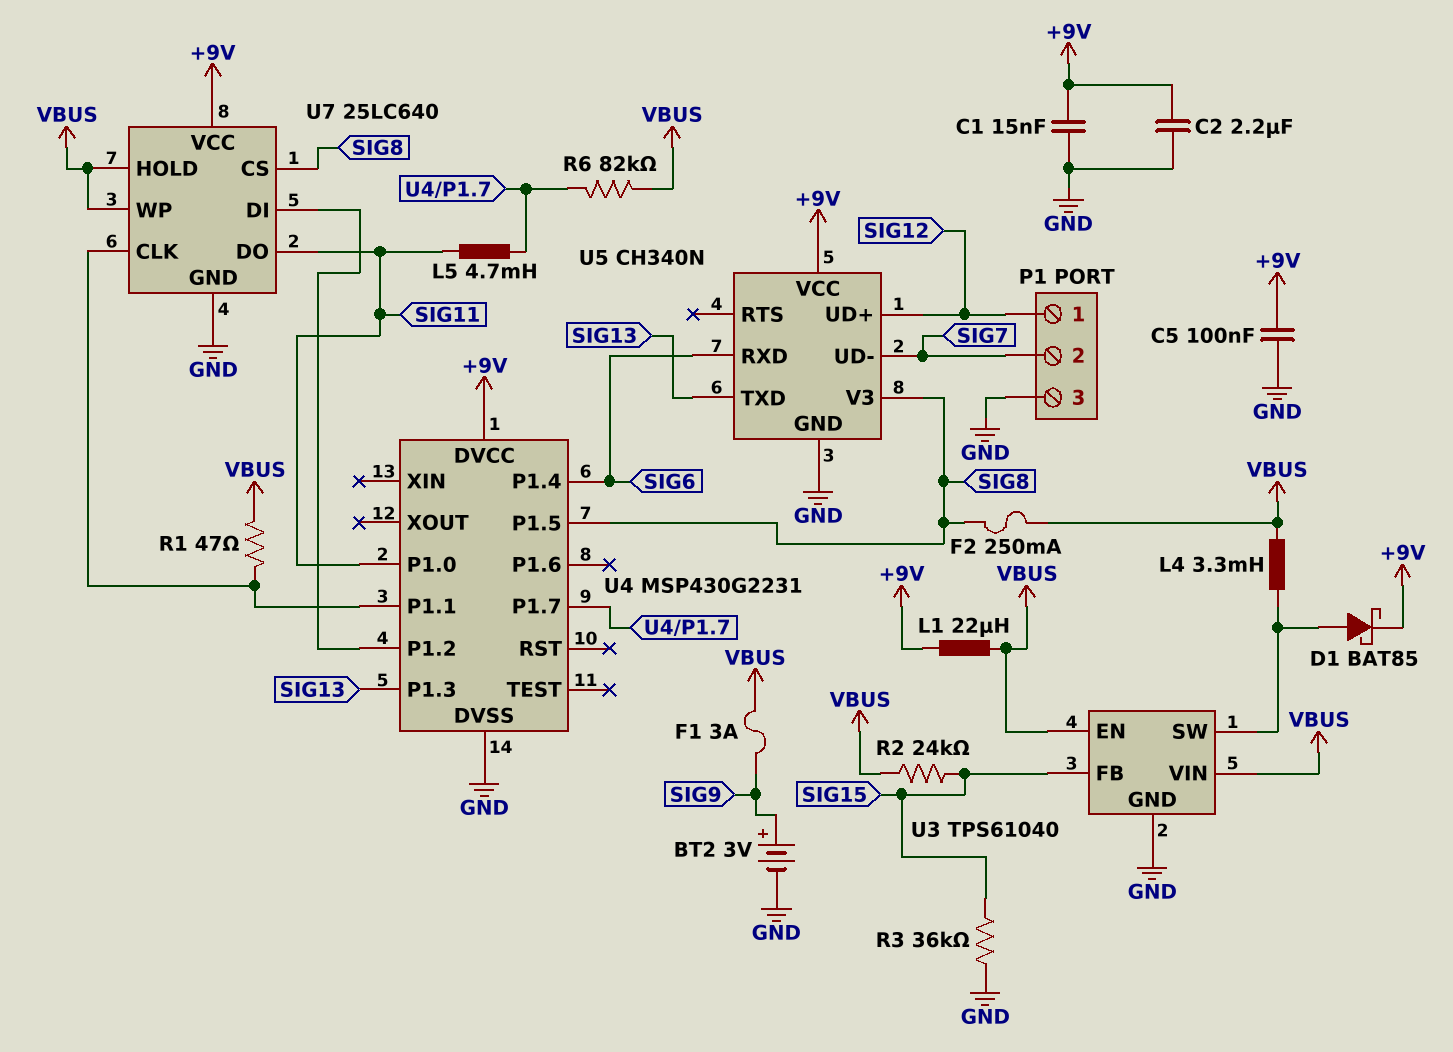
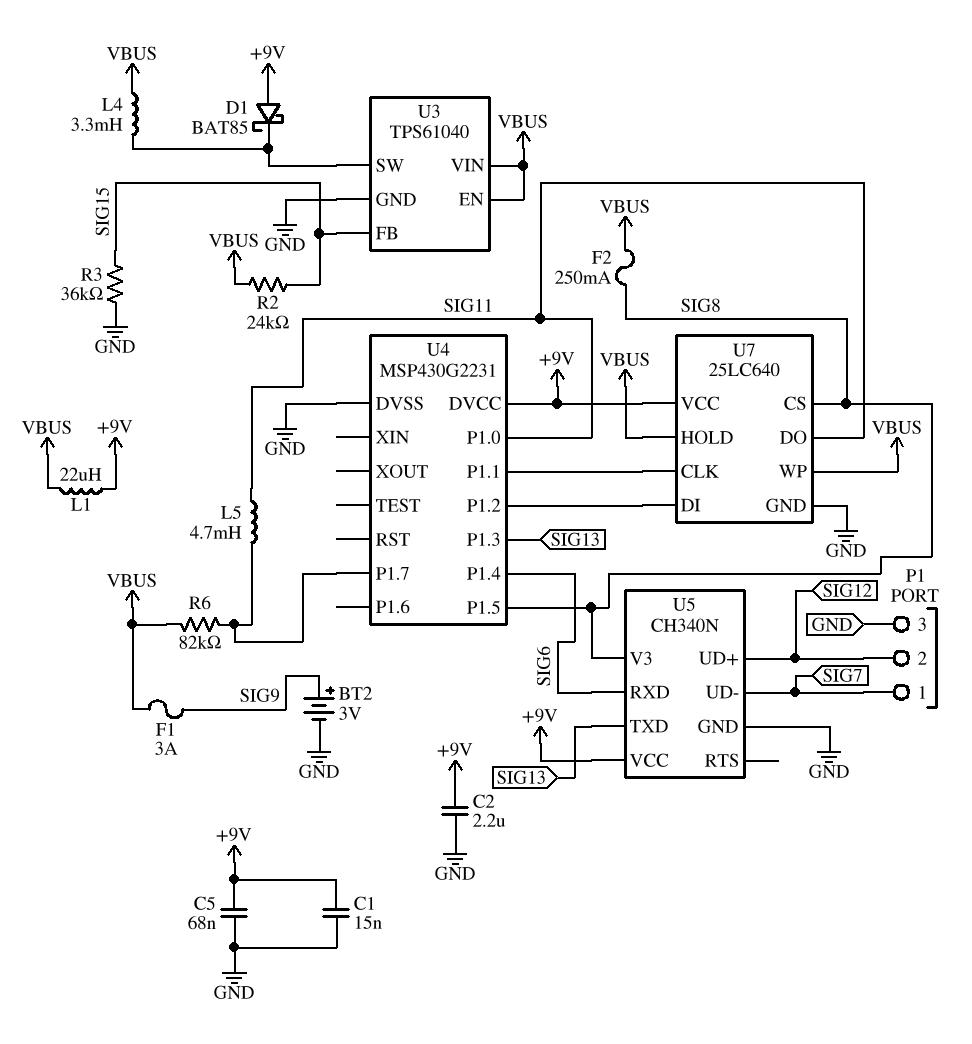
C5: 100nF (+9V, GND) -> 68nF (+9V, GND)
D1: schottky BAT85 (A U3/SW, K +9V) -> schottky BAT85 (A +9V, K U3/SW)
P1 pin 1: SIG12 -> SIG7
P1 pin 2: SIG7 -> SIG12
R1: 47 (U4/P1.1, VBUS) -> none

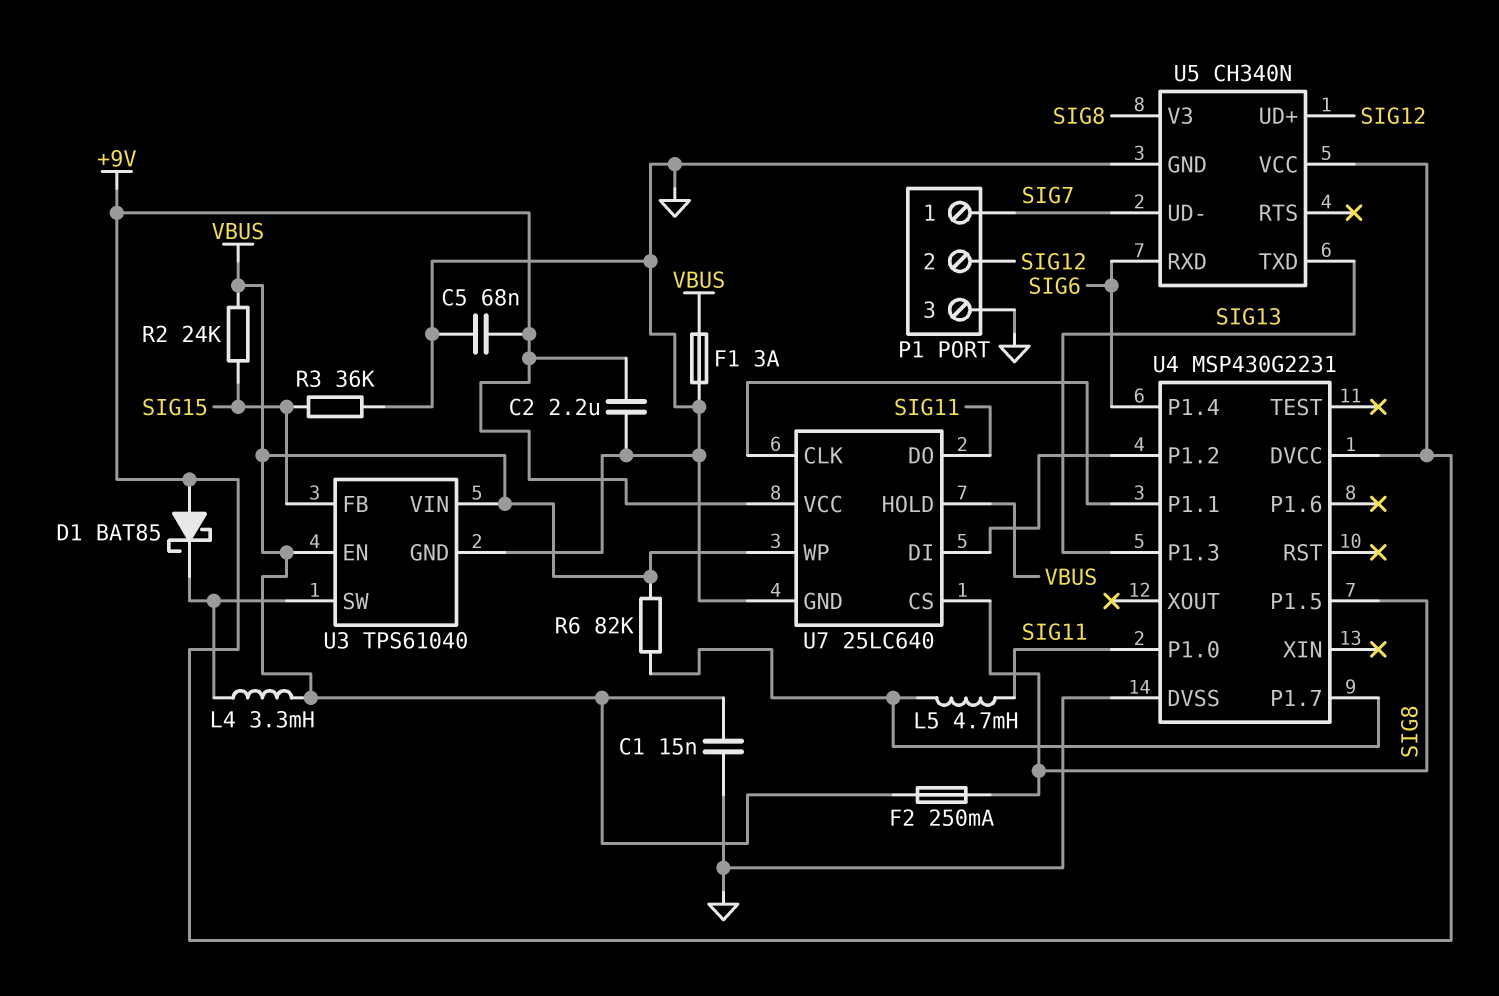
BT2: 3V (plus SIG9, minus GND) -> none
C1: 15nF (+9V, GND) -> 15nF (GND, VBUS)
F1: 3A (SIG9, VBUS) -> 3A (GND, VBUS)
L1: 22uH (+9V, VBUS) -> none

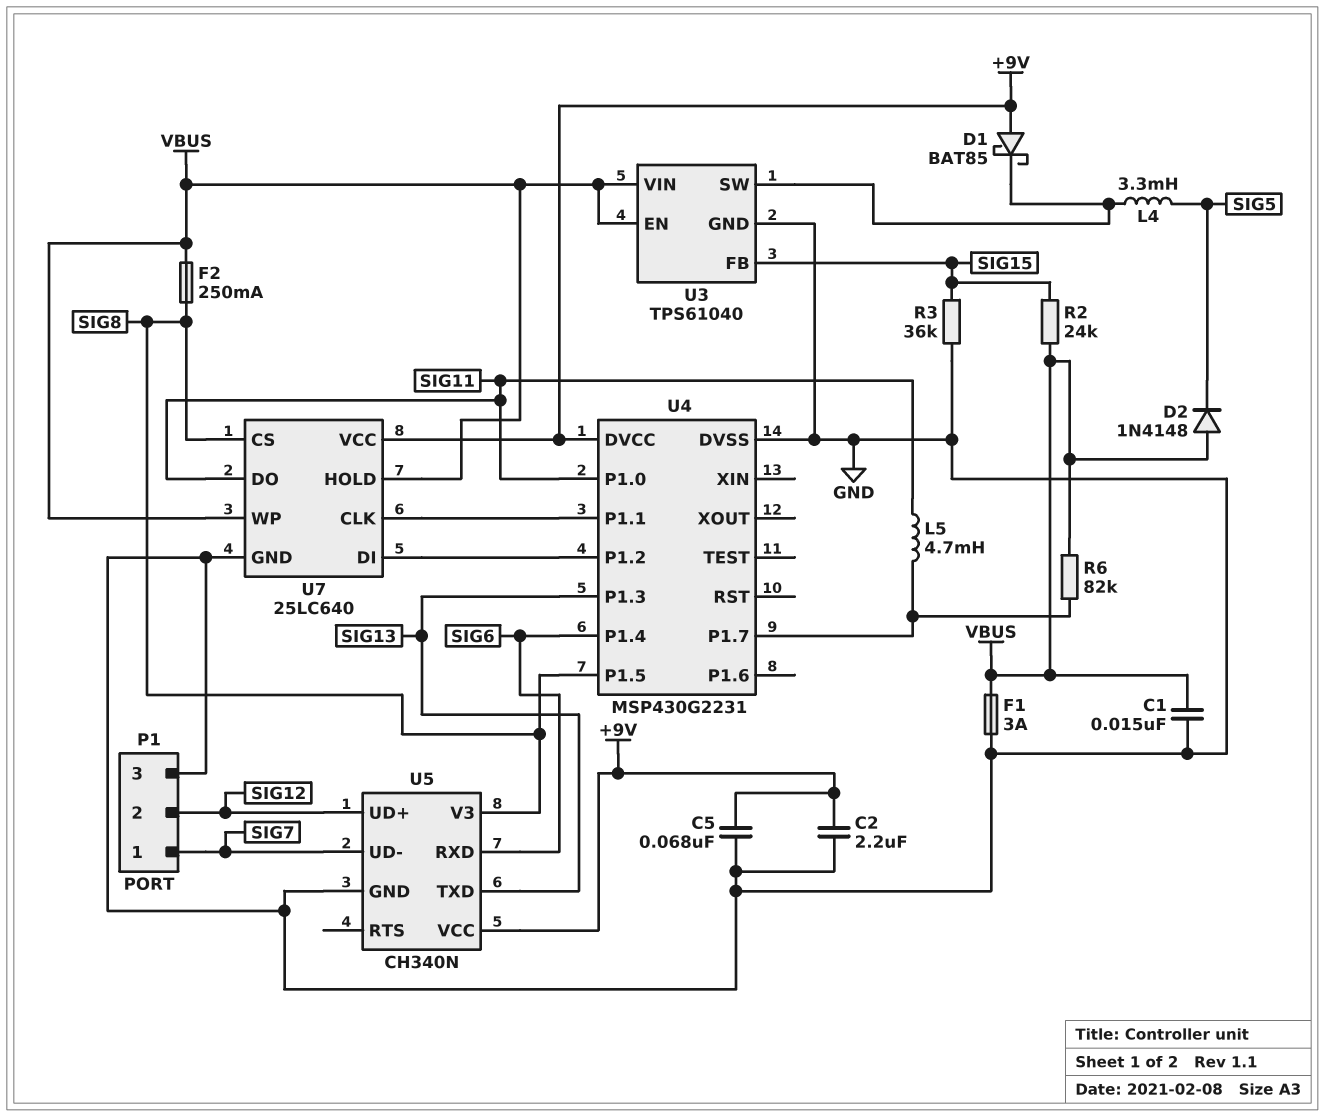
D2: none -> diode 1N4148 (A VBUS, K SIG5)
L4: 3.3mH (U3/SW, VBUS) -> 3.3mH (SIG5, U3/SW)

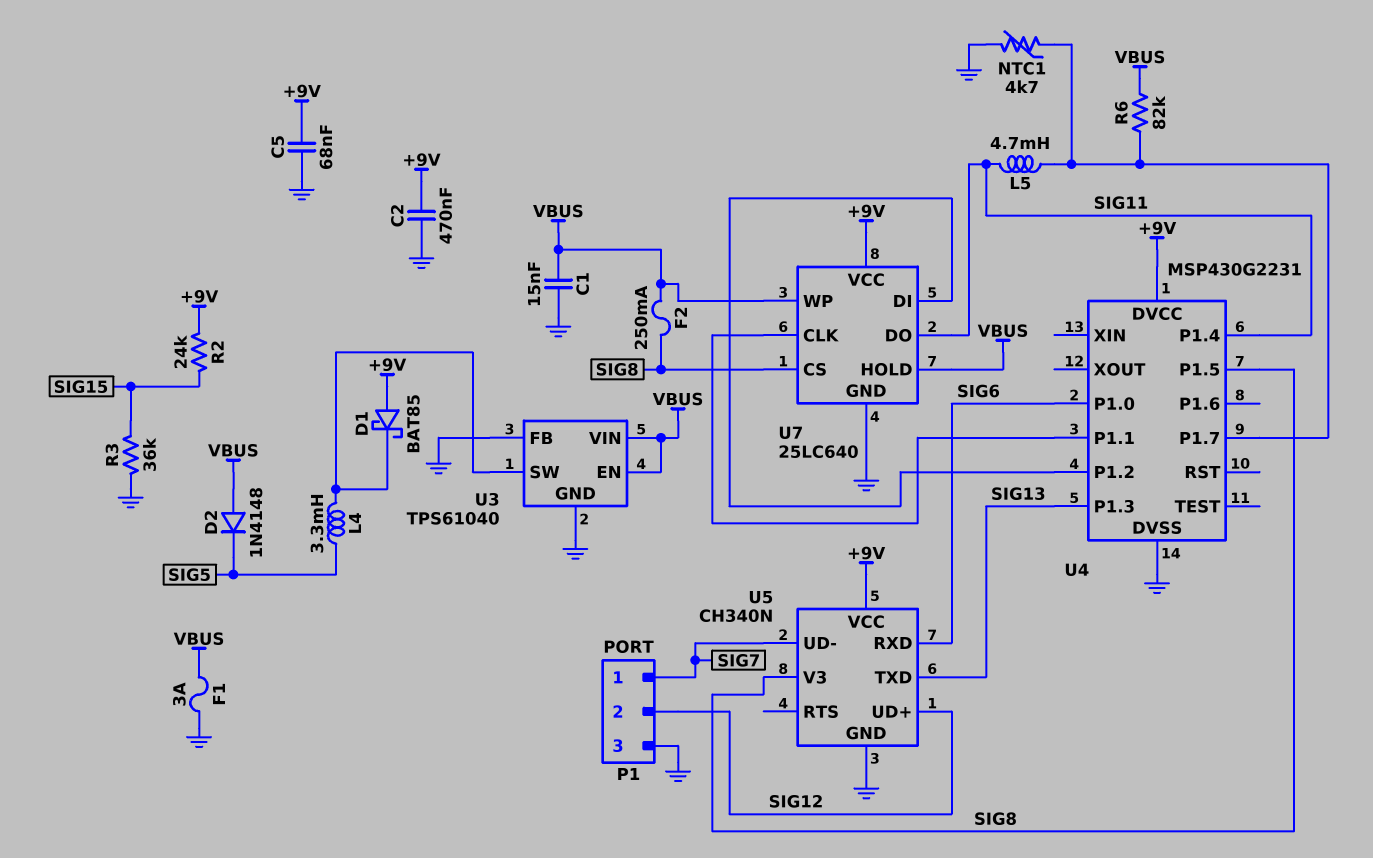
C2: 2.2uF (+9V, GND) -> 470nF (+9V, GND)
NTC1: none -> 4.7k (GND, U4/P1.7)
R2: 24k (SIG15, VBUS) -> 24k (+9V, SIG15)
U3 pin FB: SIG15 -> GND
U4 pin P1.0: SIG11 -> SIG6
U4 pin P1.4: SIG6 -> SIG11

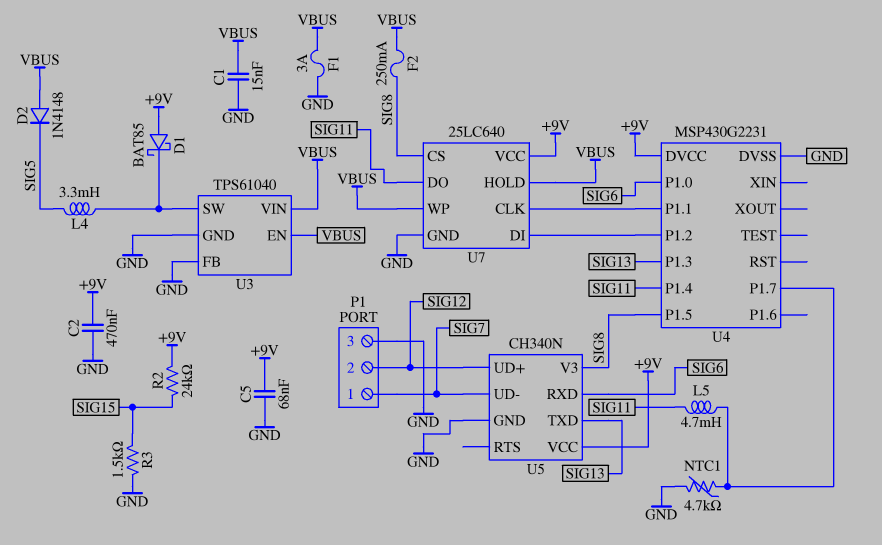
R3: 36k (GND, SIG15) -> 1.5k (GND, SIG15)
R6: 82k (U4/P1.7, VBUS) -> none

